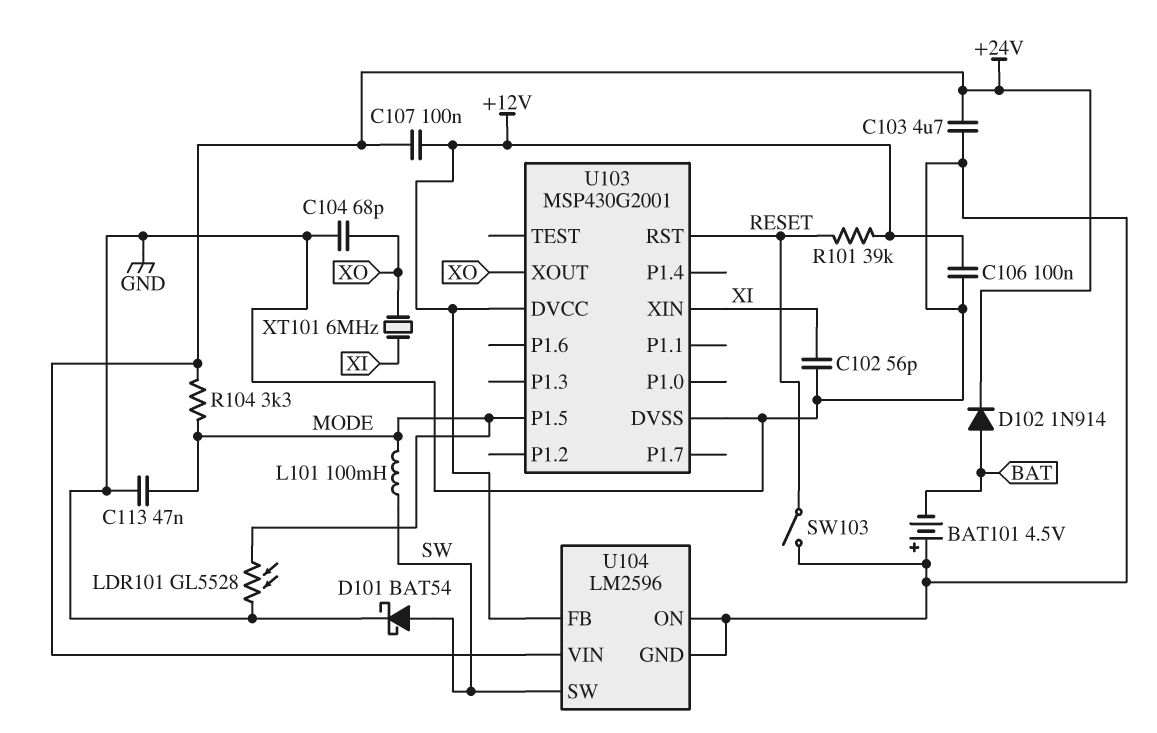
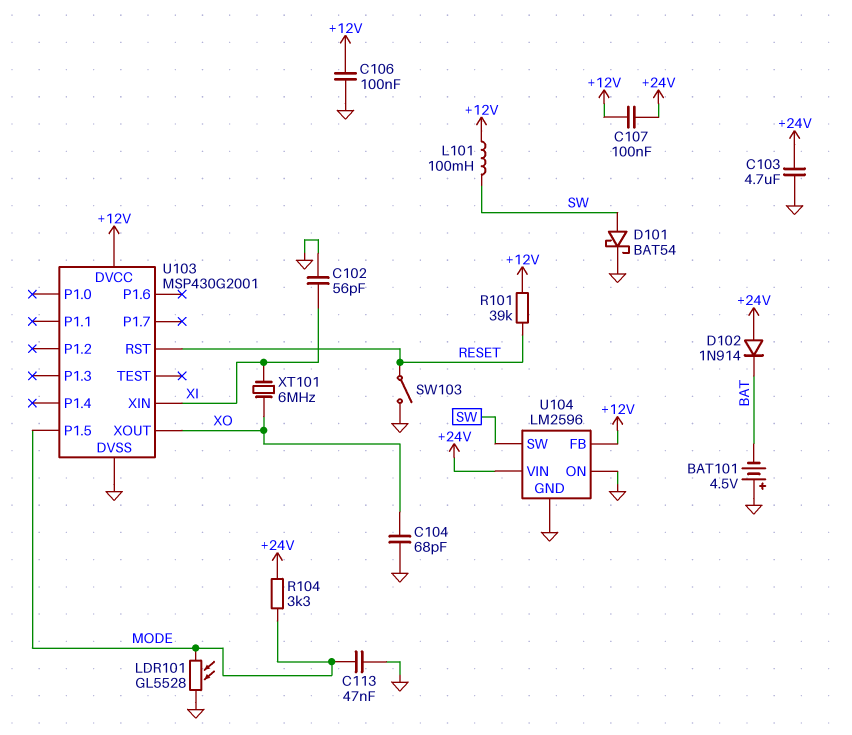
D102: diode 1N914 (A BAT, K +24V) -> diode 1N914 (A +24V, K BAT)
L101: 100mH (MODE, SW) -> 100mH (+12V, SW)

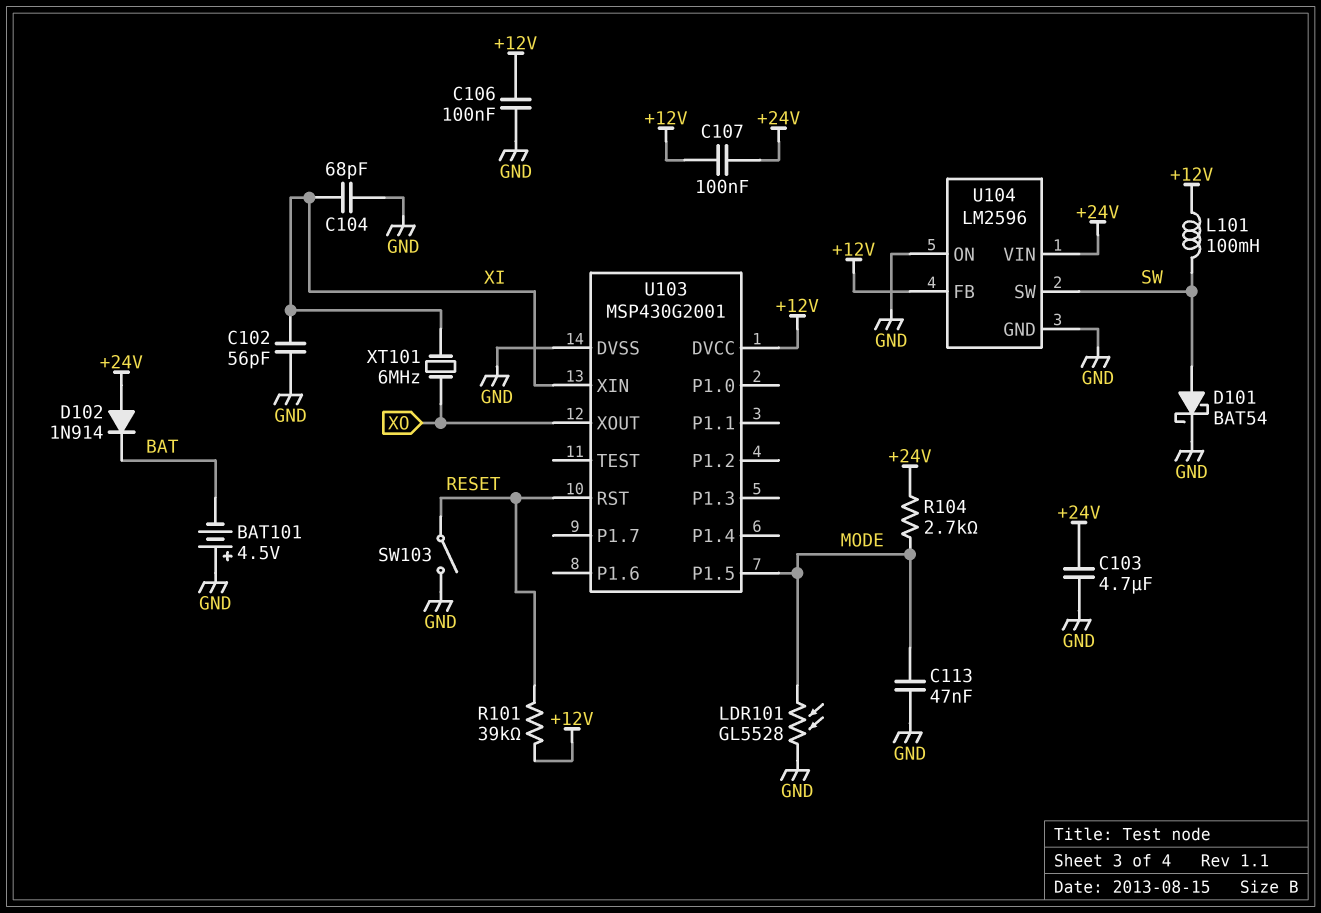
C104: 68pF (GND, XO) -> 68pF (GND, XI)
R104: 3.3k (+24V, MODE) -> 2.7k (+24V, MODE)

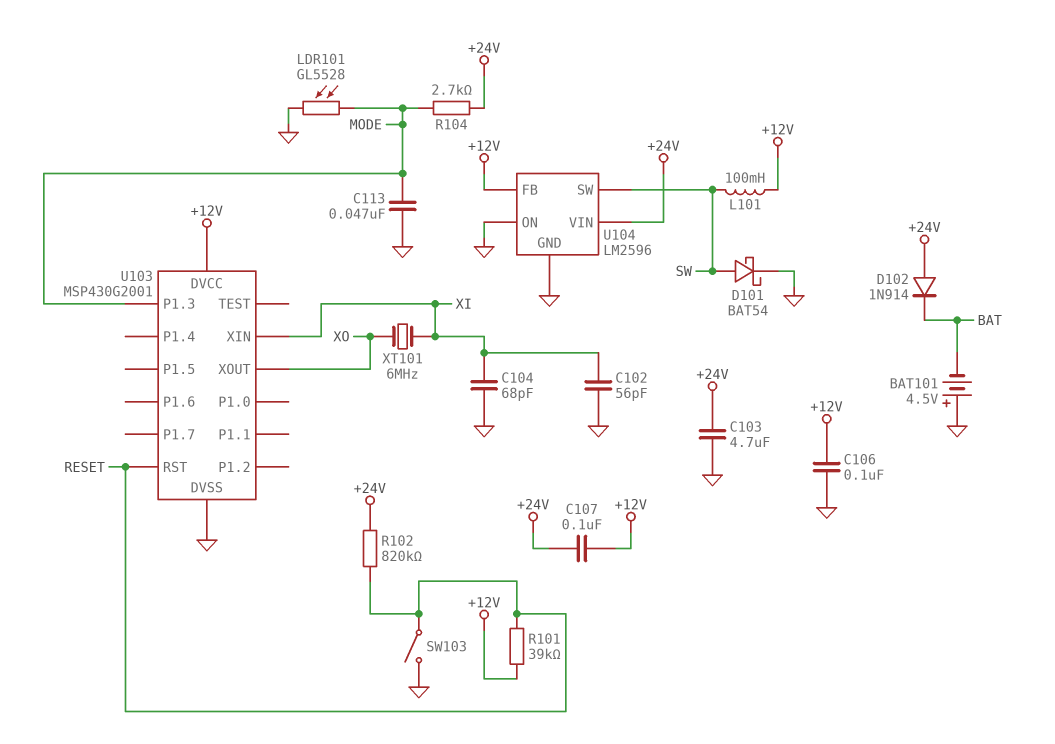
R102: none -> 820k (+24V, RESET)
U103 pin P1.3: none -> MODE
U103 pin P1.5: MODE -> none

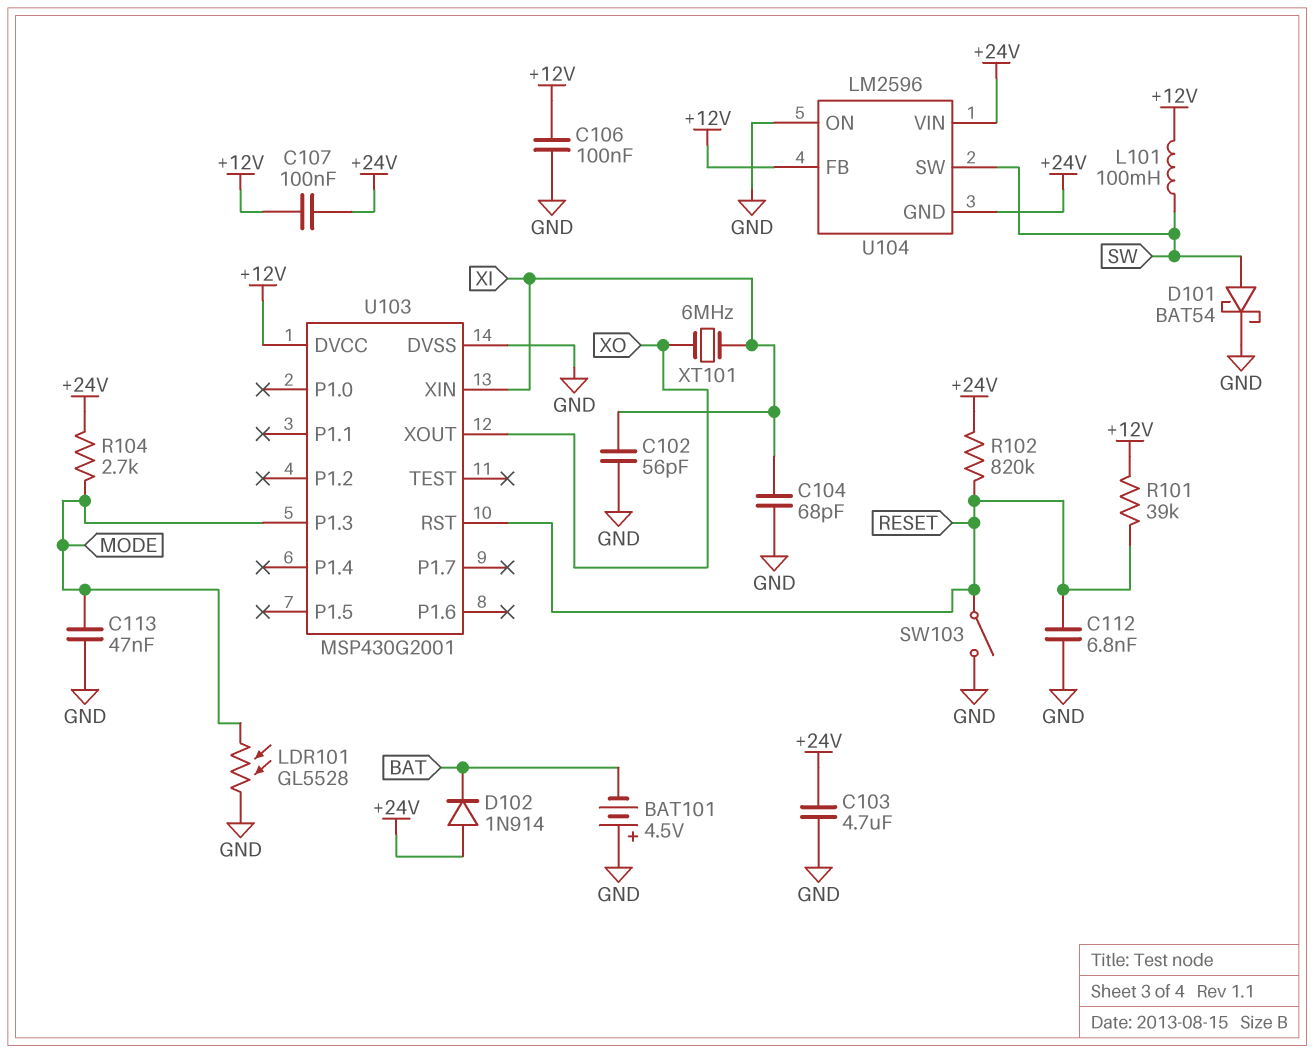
C112: none -> 6.8nF (GND, RESET)
U104 pin GND: GND -> +24V

